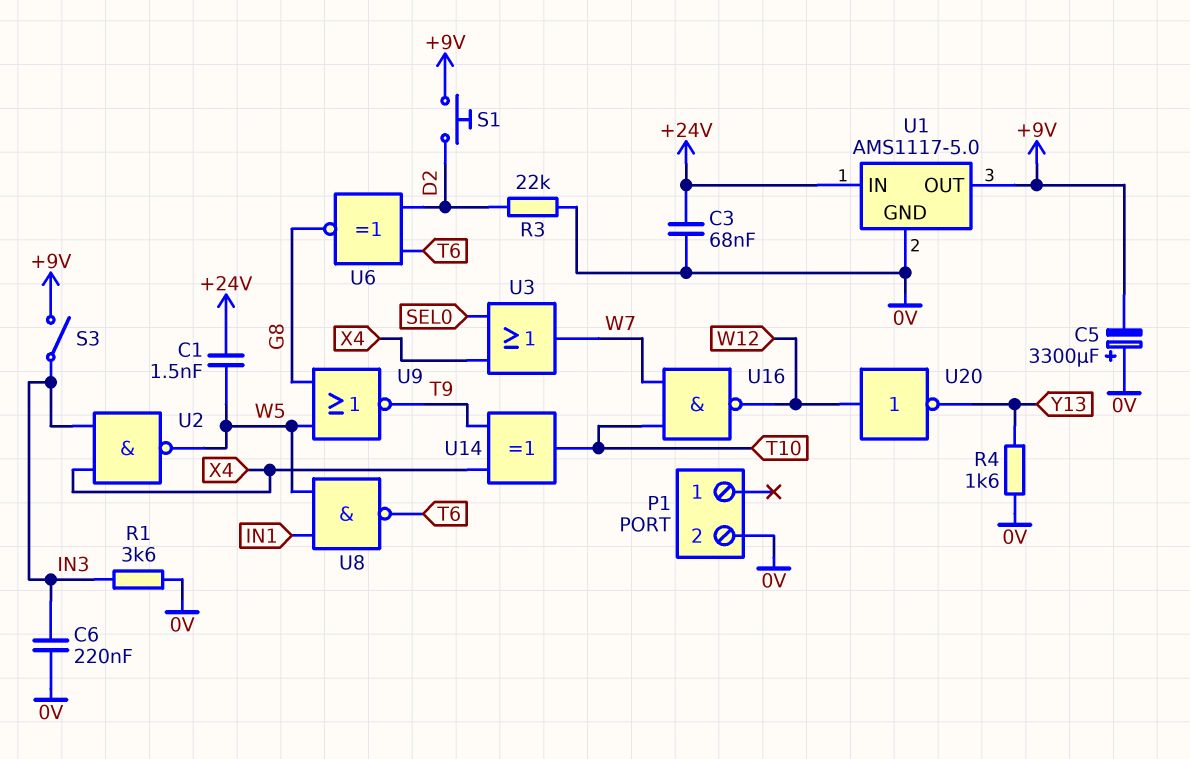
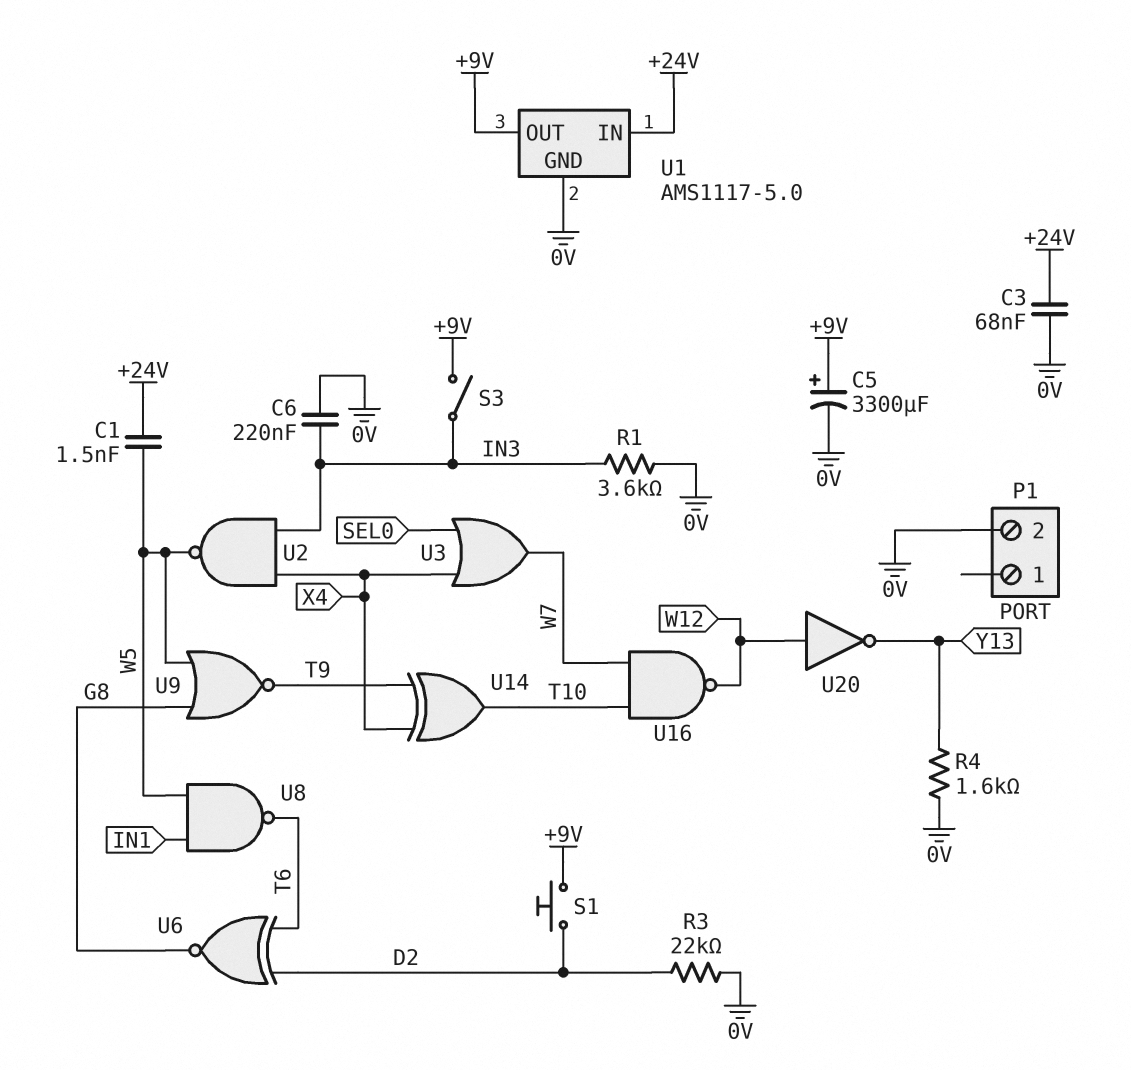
C5: 3300uF (plus 0V, minus +9V) -> 3300uF (plus +9V, minus 0V)

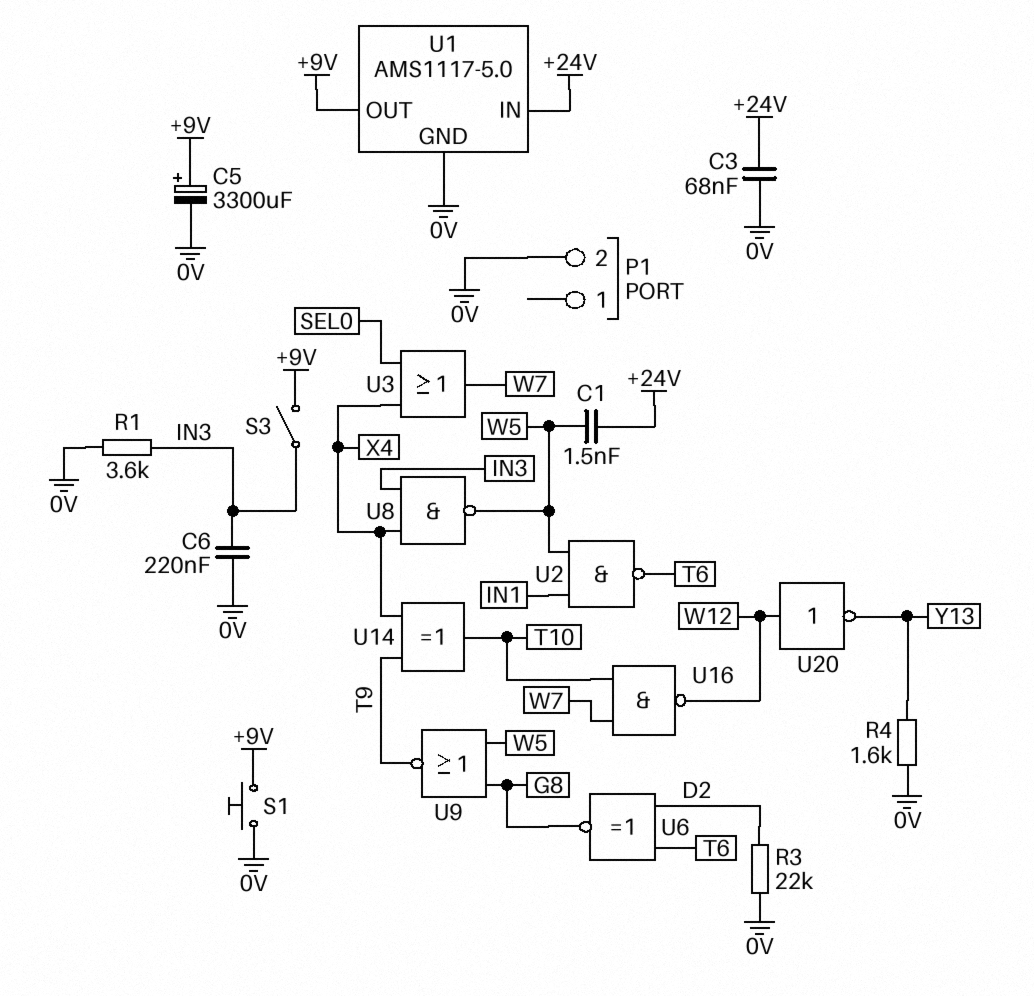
S1: button (+9V, D2) -> button (+9V, 0V)
U2: NAND (in IN3, in X4, out W5) -> NAND (in IN1, in W5, out T6)
U8: NAND (in IN1, in W5, out T6) -> NAND (in IN3, in X4, out W5)

